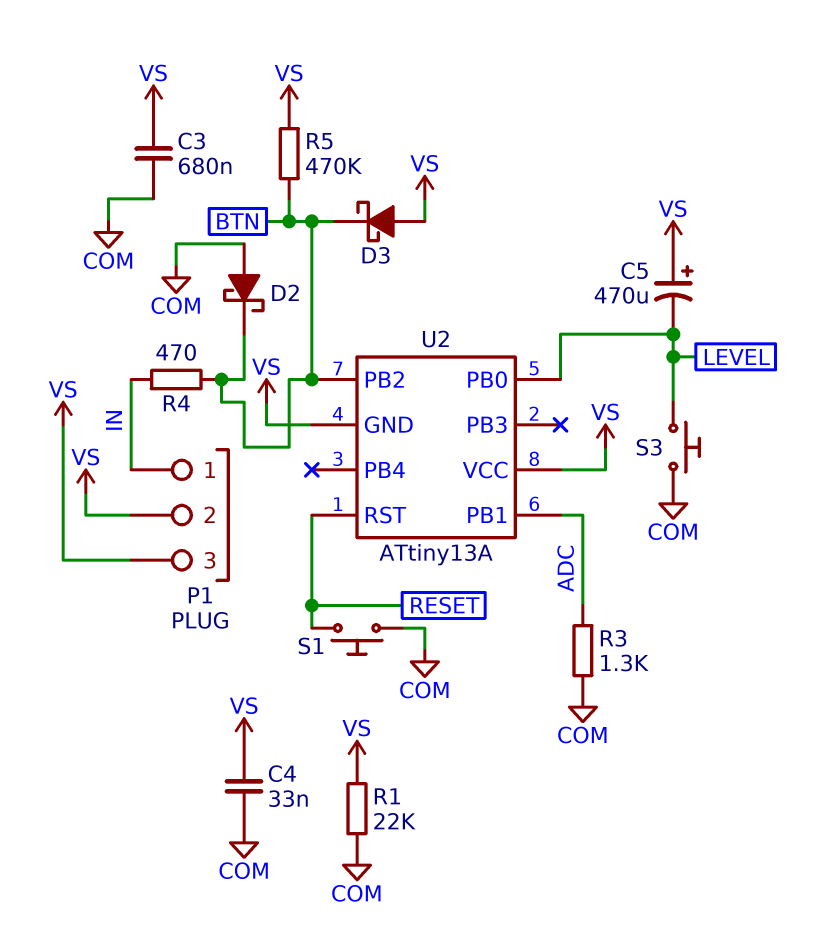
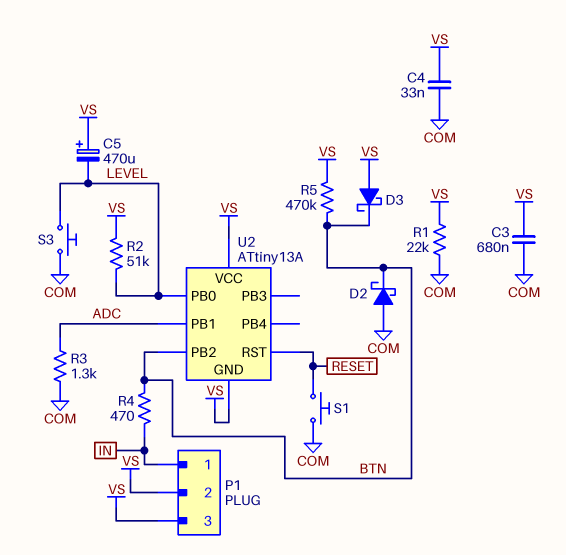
R2: none -> 51k (LEVEL, VS)

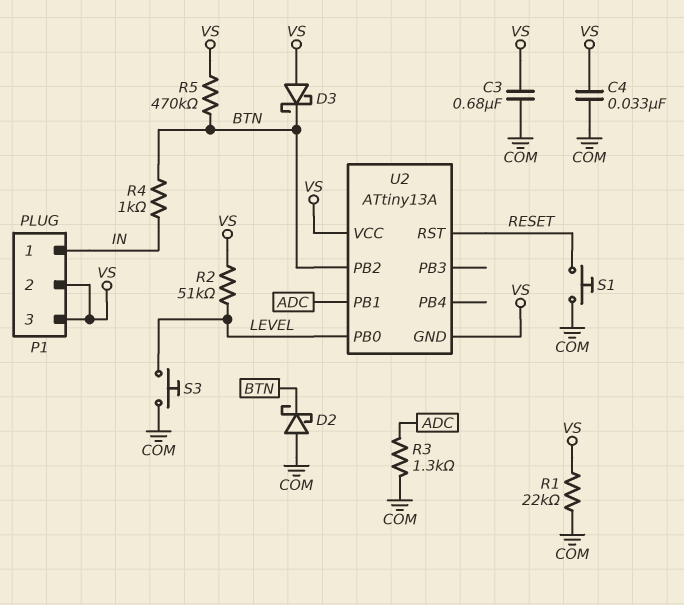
C5: 470uF (plus VS, minus LEVEL) -> none
R4: 470 (BTN, IN) -> 1k (BTN, IN)

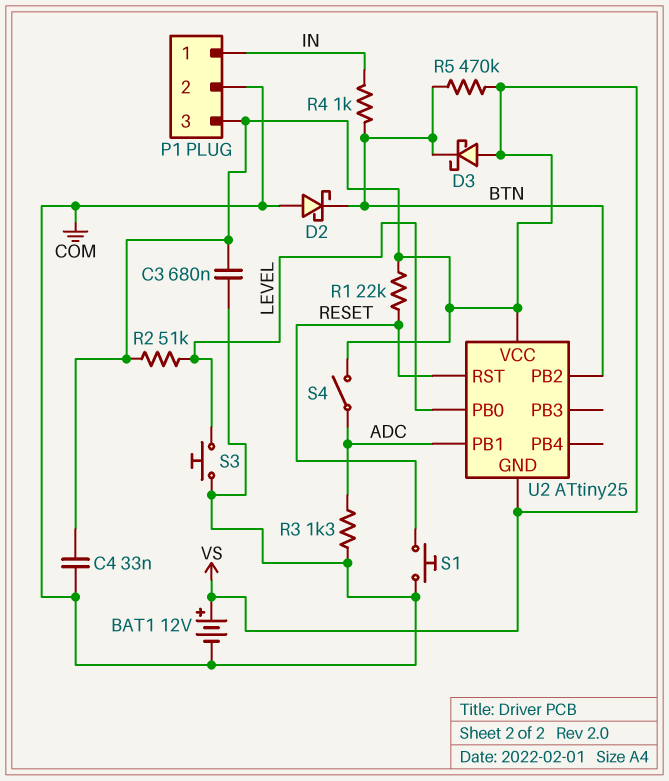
BAT1: none -> 12V (plus VS, minus COM)
P1 pin 2: VS -> COM
R1: 22k (COM, VS) -> 22k (RESET, VS)
S4: none -> switch (ADC, VS)
U2: ATtiny13A -> ATtiny25

